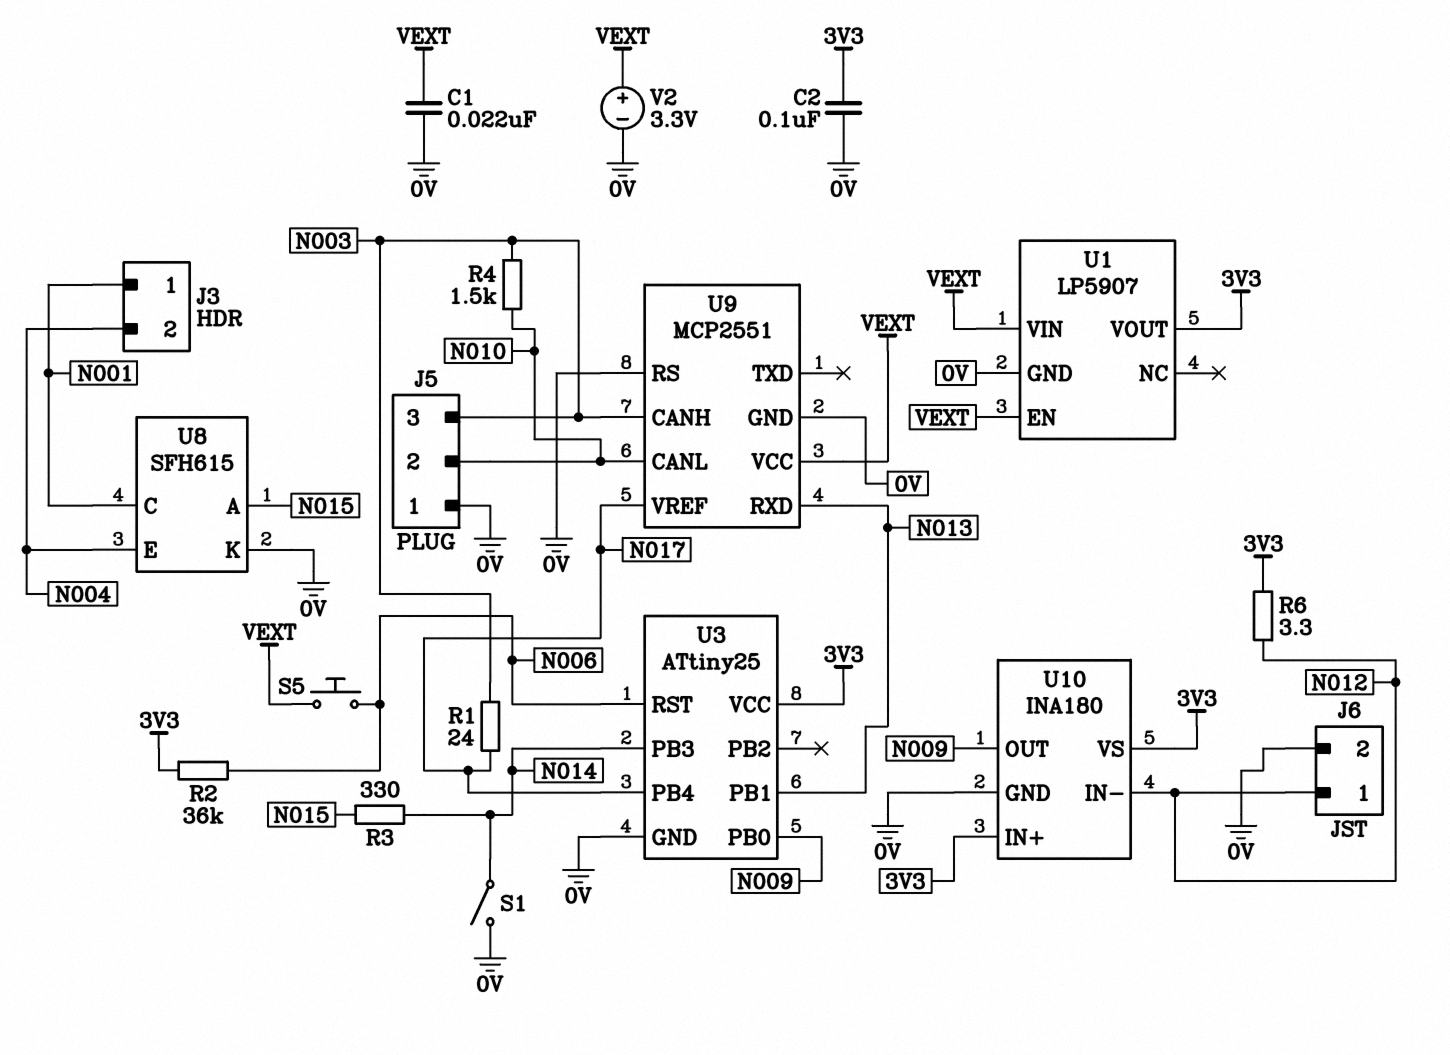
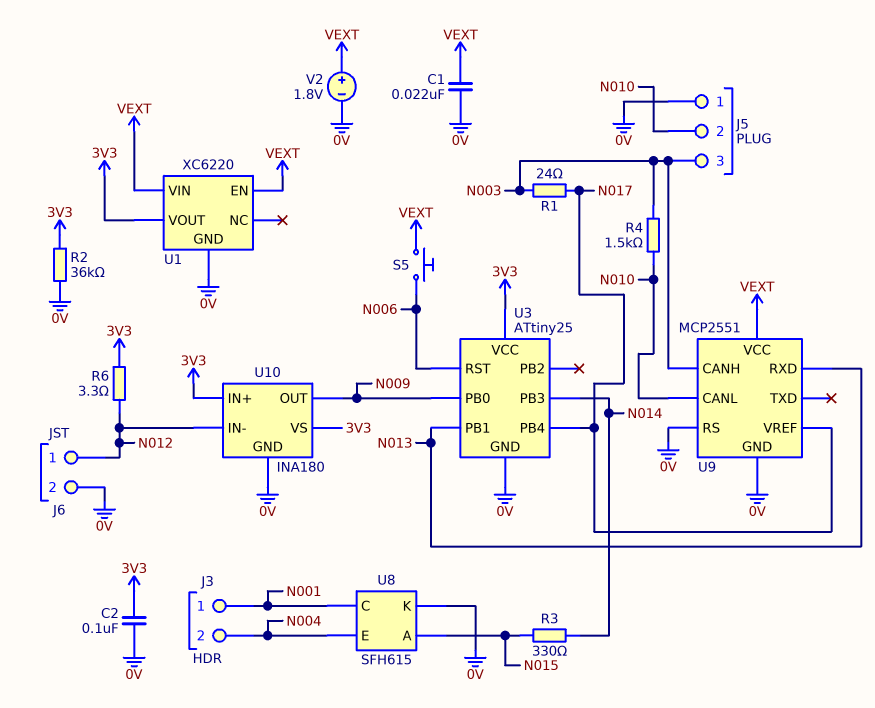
R2: 36k (3V3, N006) -> 36k (0V, 3V3)
S1: switch (0V, N014) -> none
U1: LP5907 -> XC6220
V2: 3.3V (plus VEXT, minus 0V) -> 1.8V (plus VEXT, minus 0V)

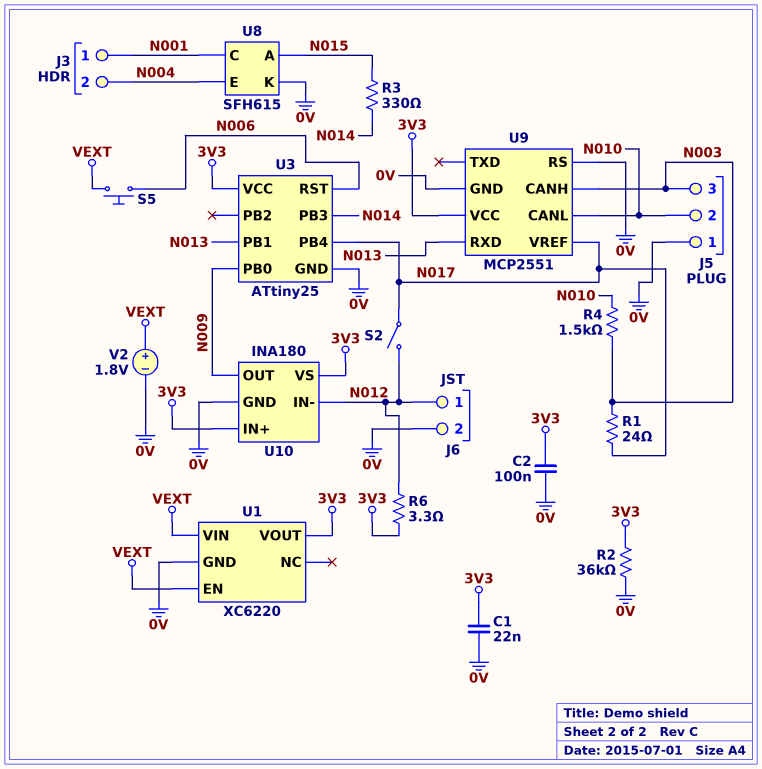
C1: 22nF (0V, VEXT) -> 22nF (0V, 3V3)
S2: none -> switch (N012, N017)
U9 pin VCC: VEXT -> 3V3

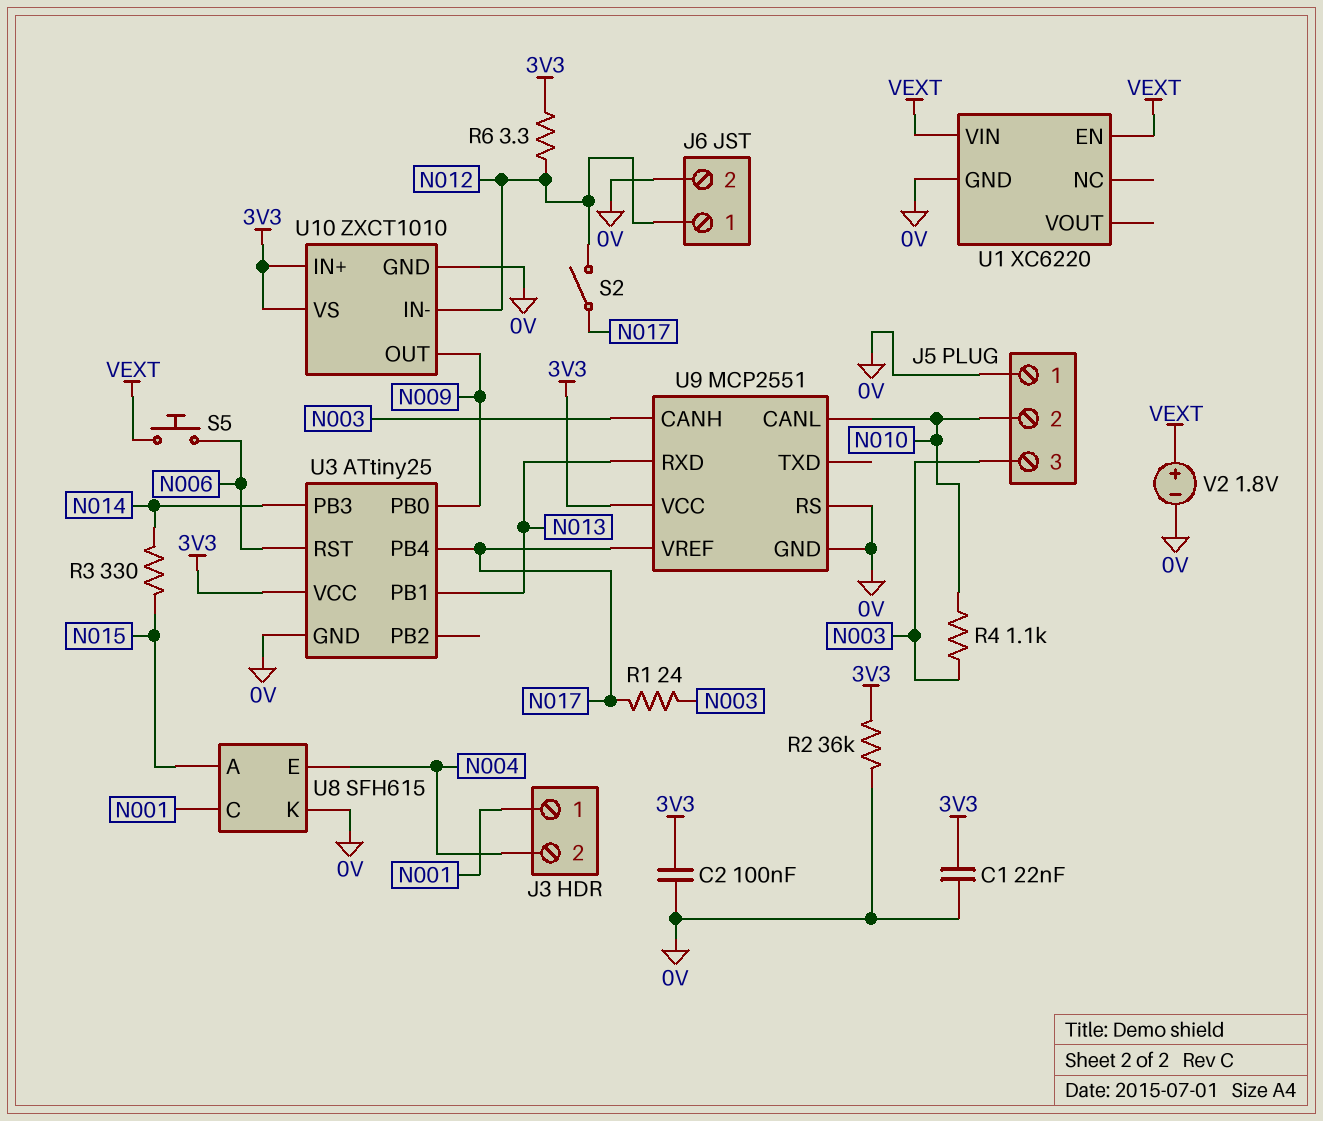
R4: 1.5k (N003, N010) -> 1.1k (N003, N010)
U1 pin VOUT: 3V3 -> none
U10: INA180 -> ZXCT1010

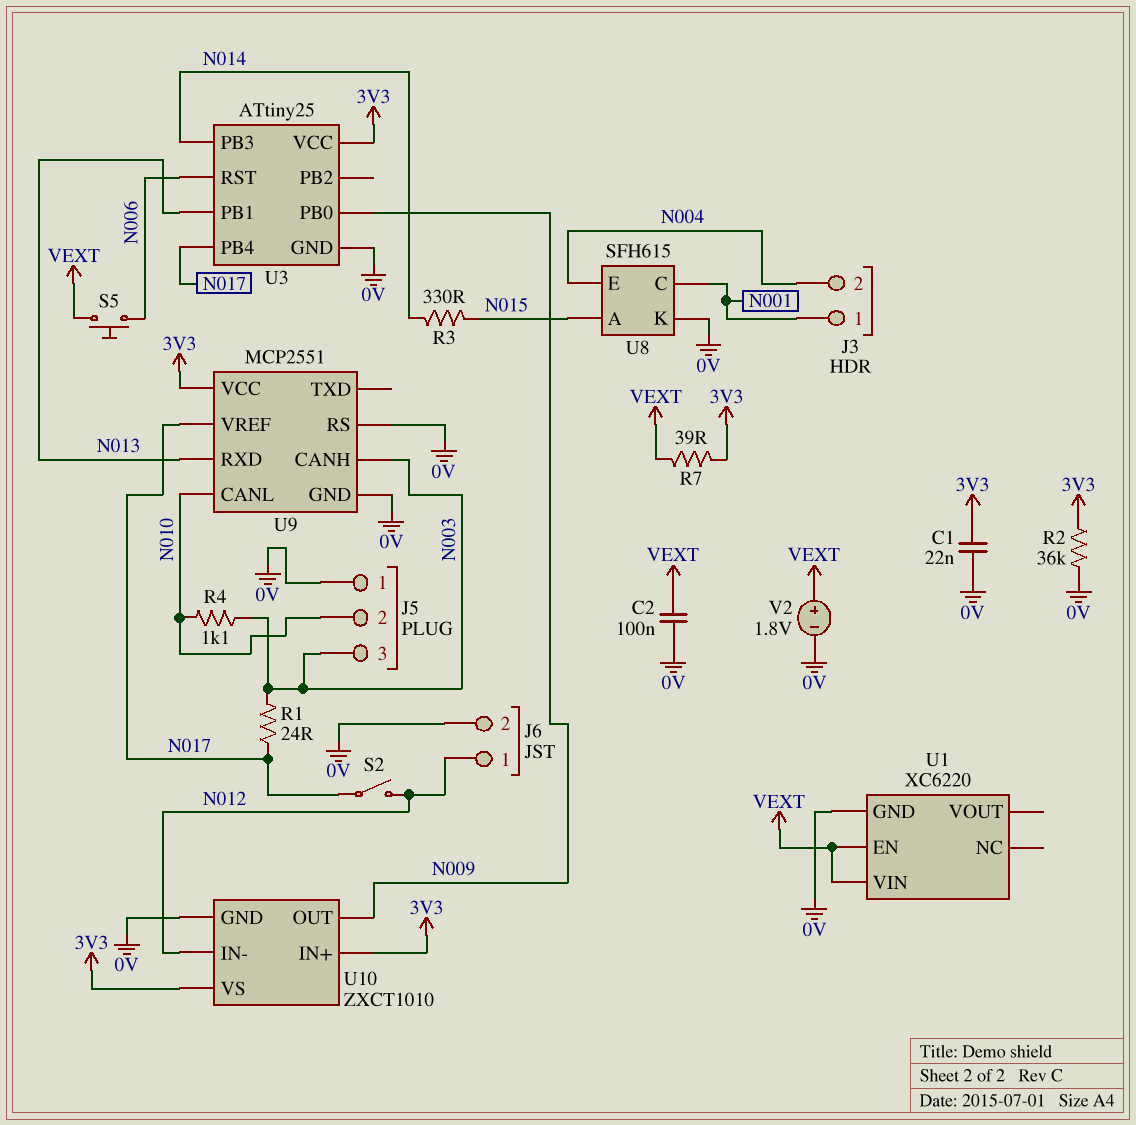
C2: 100nF (0V, 3V3) -> 100nF (0V, VEXT)
R6: 3.3 (3V3, N012) -> none
R7: none -> 39 (3V3, VEXT)

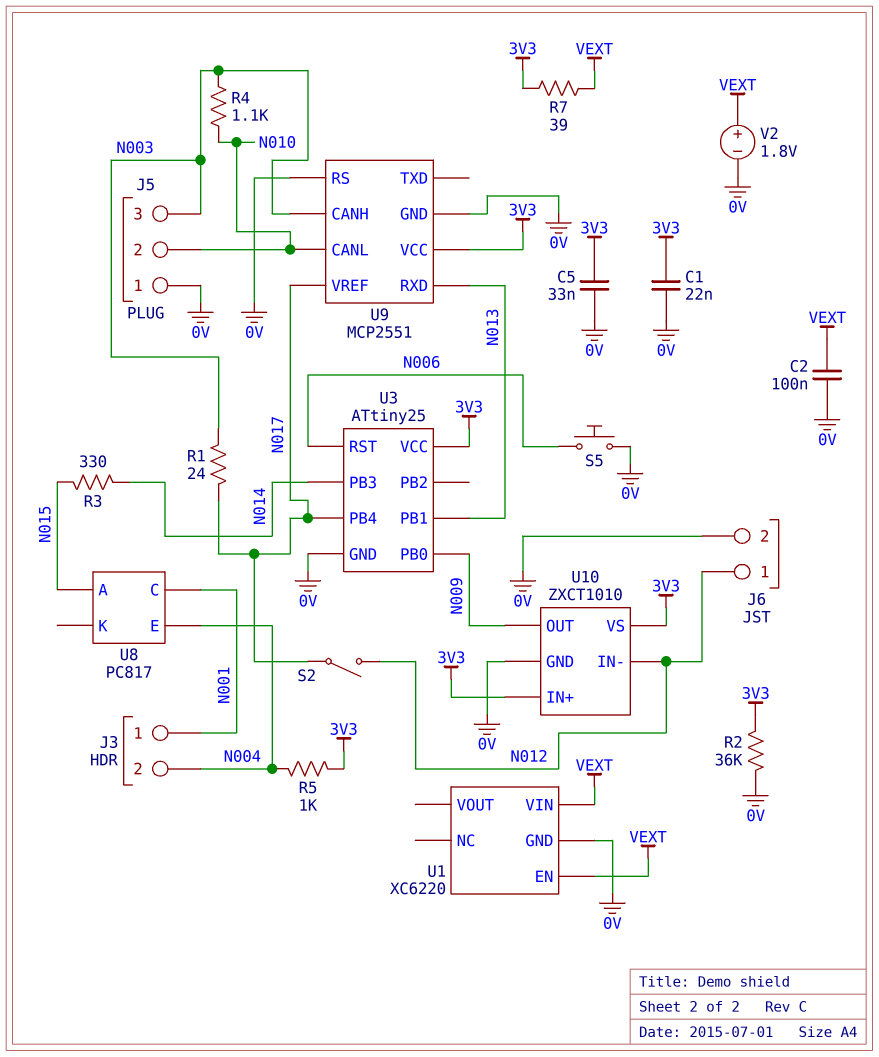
C5: none -> 33nF (0V, 3V3)
R5: none -> 1k (3V3, N004)
S5: button (N006, VEXT) -> button (0V, N006)
U8: SFH615 -> PC817
U8 pin K: 0V -> none

